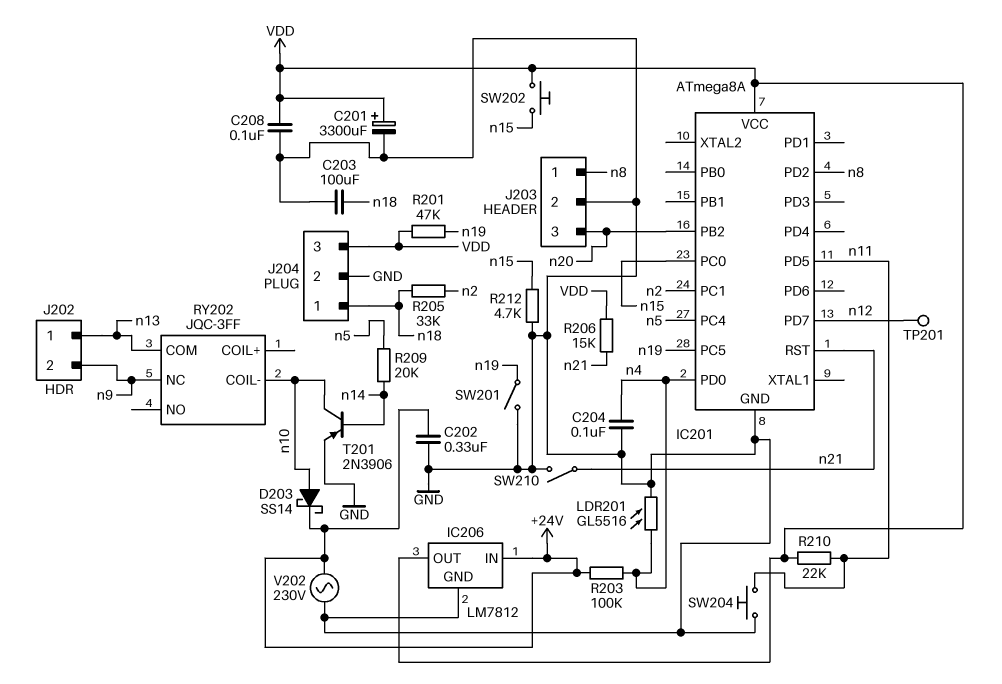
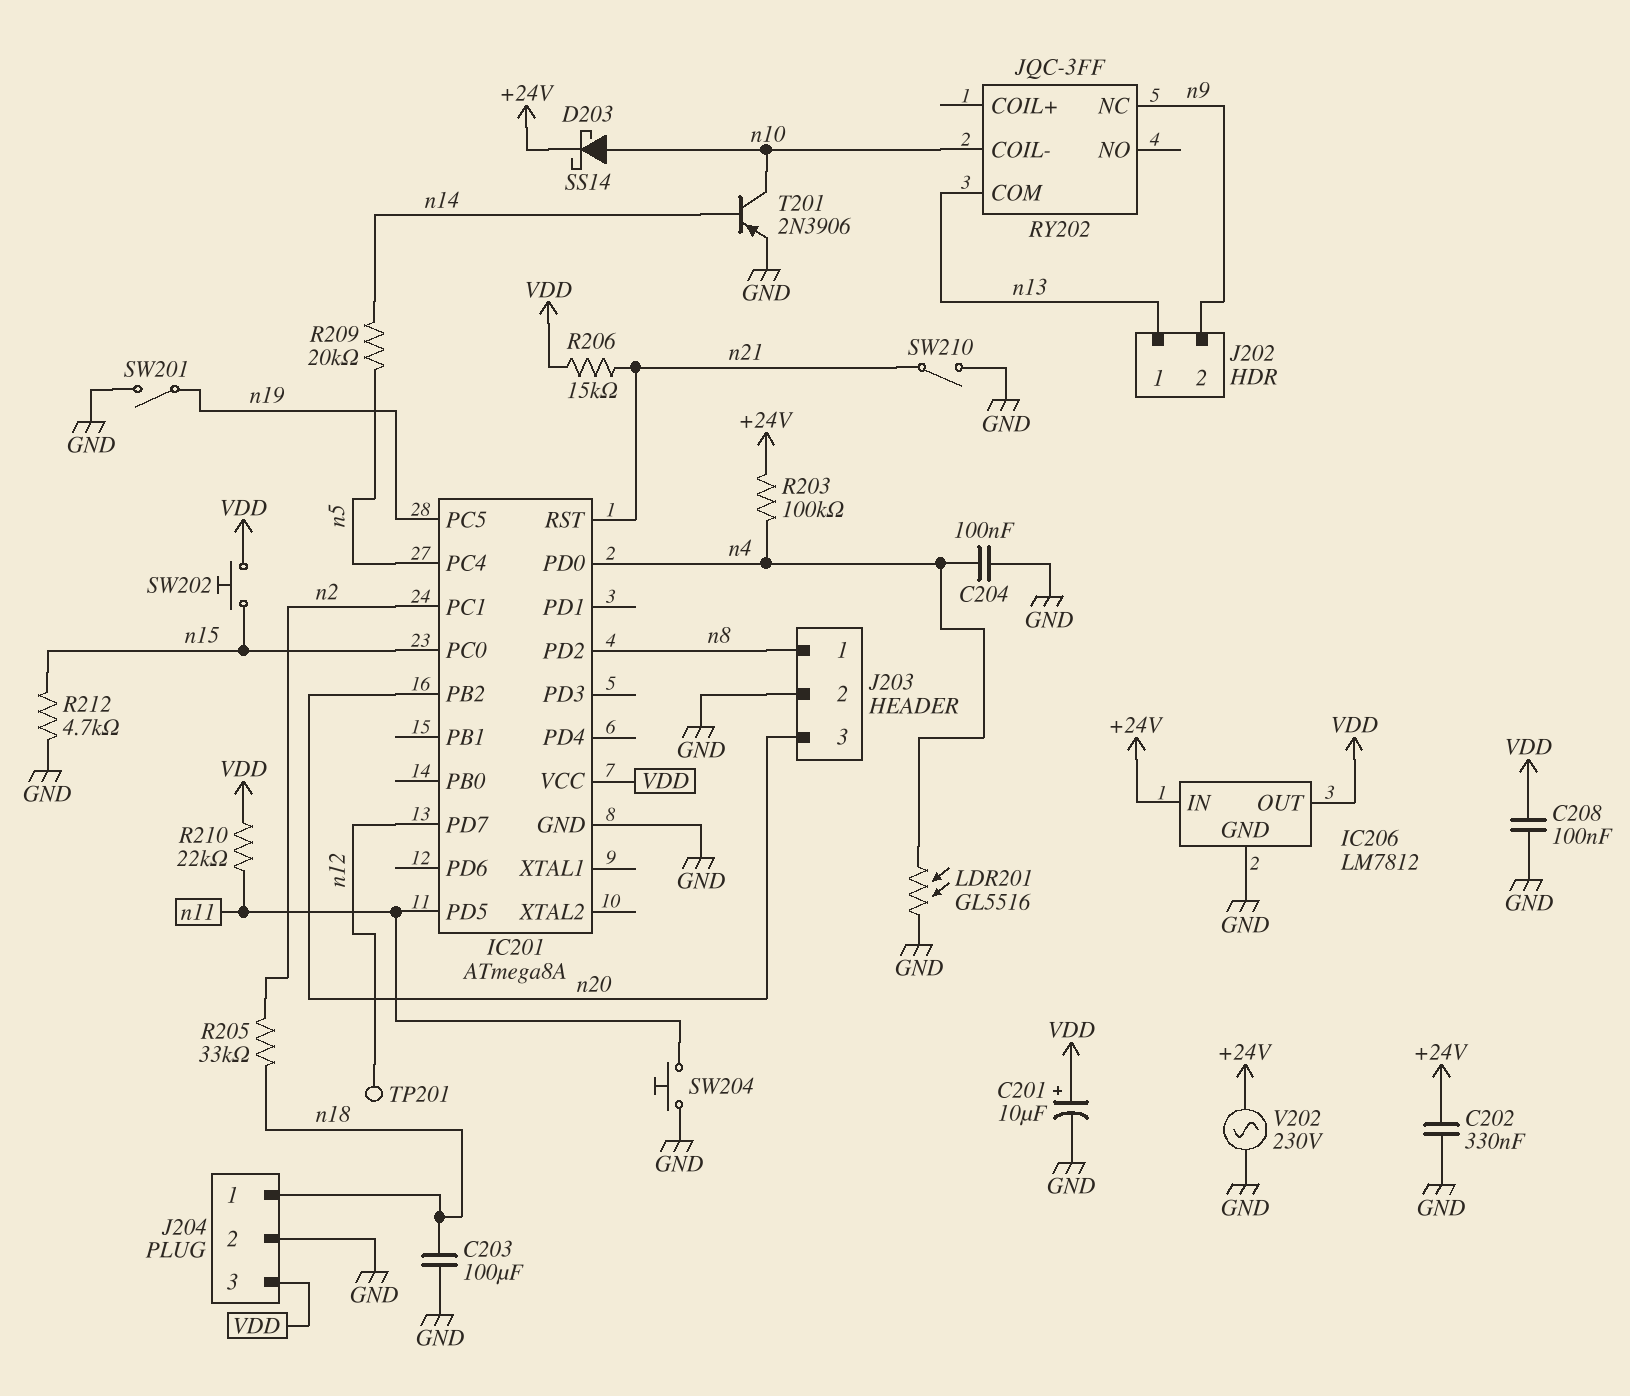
C201: 3300uF (plus VDD, minus GND) -> 10uF (plus VDD, minus GND)
R201: 47k (VDD, n19) -> none

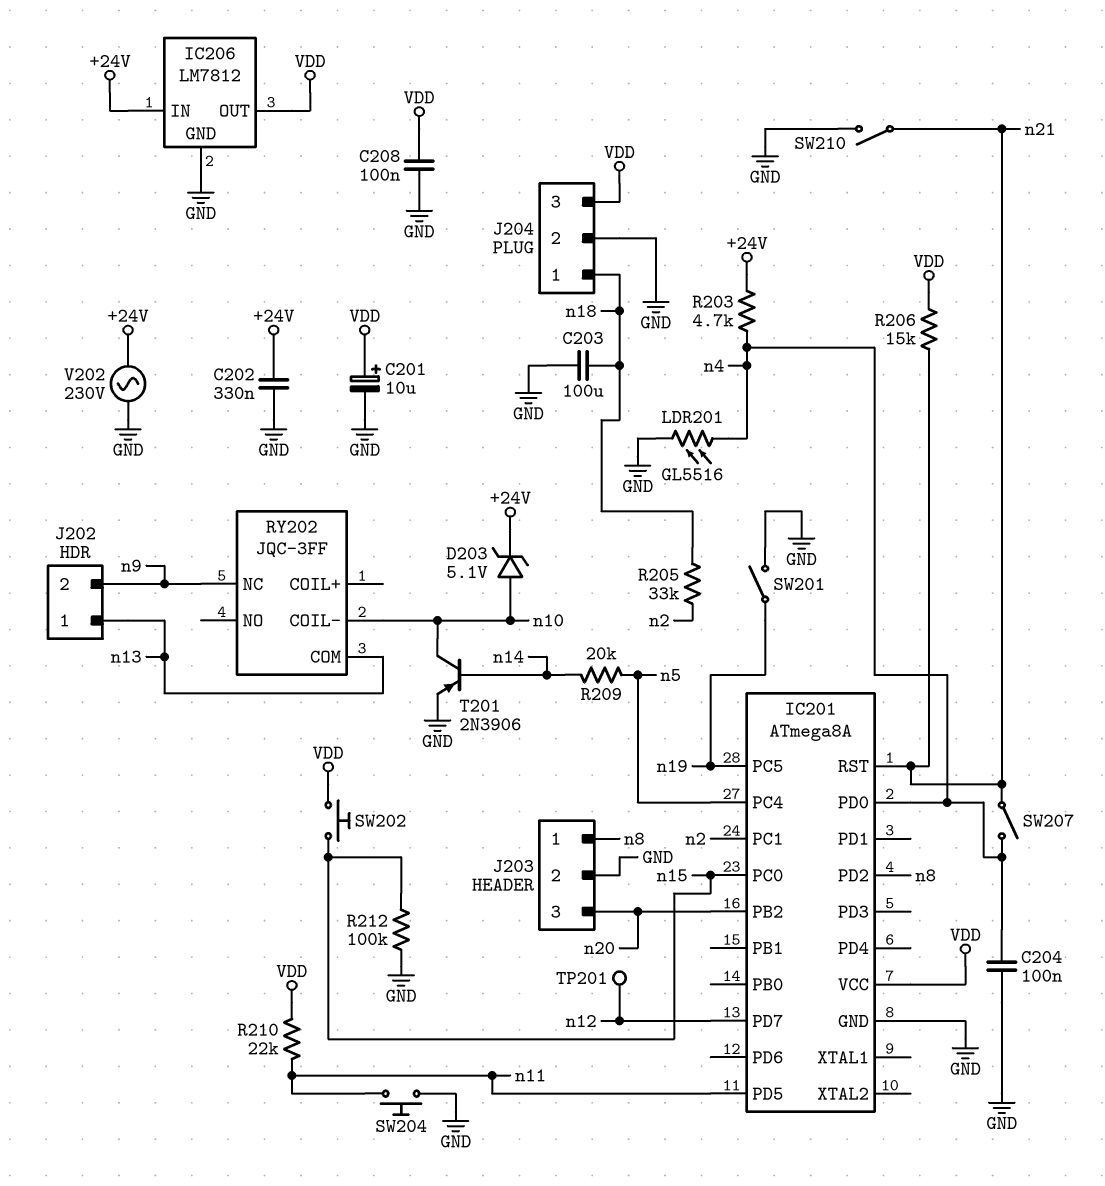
D203: schottky SS14 (A n10, K +24V) -> zener 5.1V (A n10, K +24V)
R203: 100k (+24V, n4) -> 4.7k (+24V, n4)
R212: 4.7k (GND, n15) -> 100k (GND, n15)
SW207: none -> switch (n4, n21)

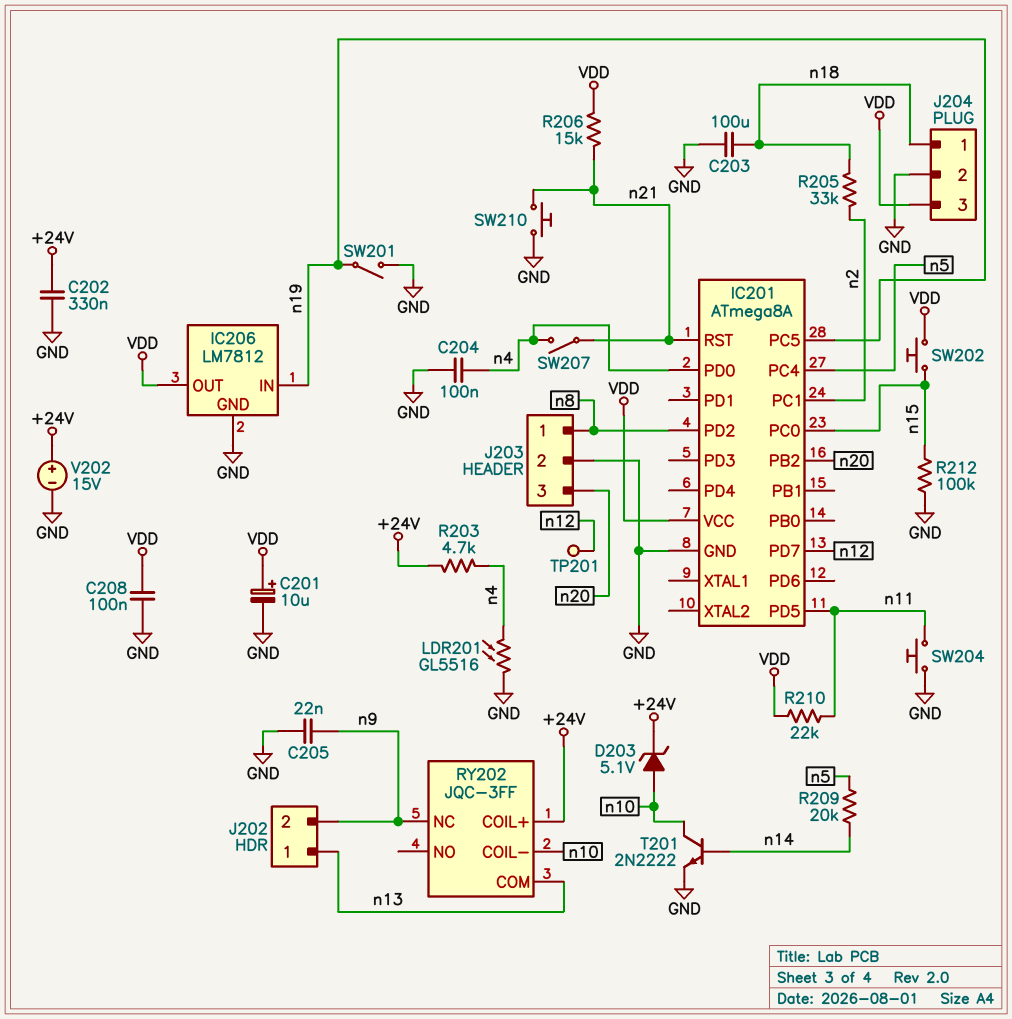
C205: none -> 22nF (GND, n9)
IC206 pin IN: +24V -> n19
RY202 pin COIL+: none -> +24V
SW210: switch (GND, n21) -> button (GND, n21)
T201: PNP 2N3906 (B n14, C n10, E GND) -> NPN 2N2222 (B n14, C n10, E GND)
V202: AC 230V (+24V, GND) -> 15V (plus +24V, minus GND)

